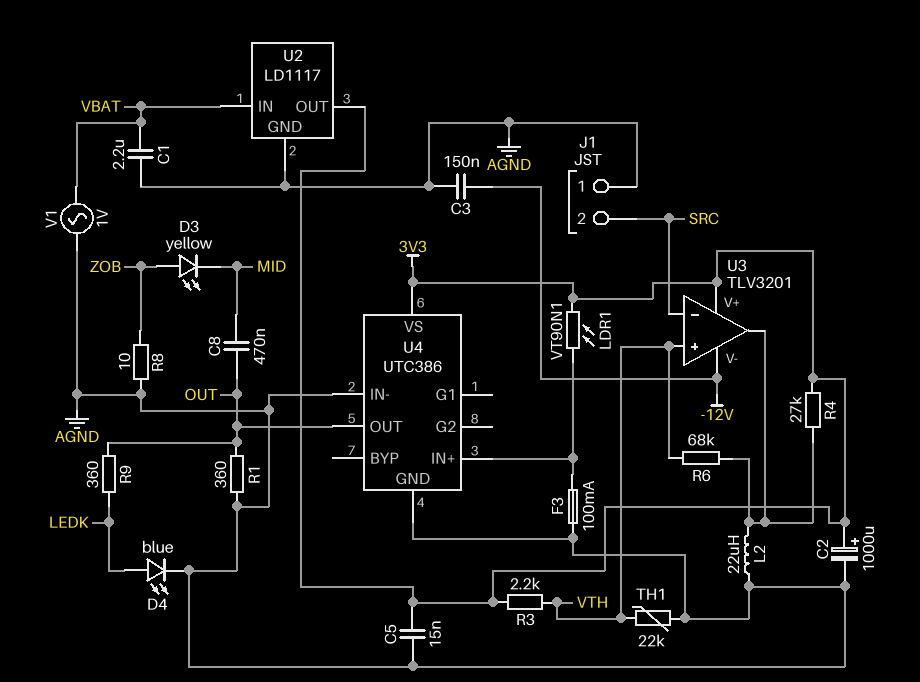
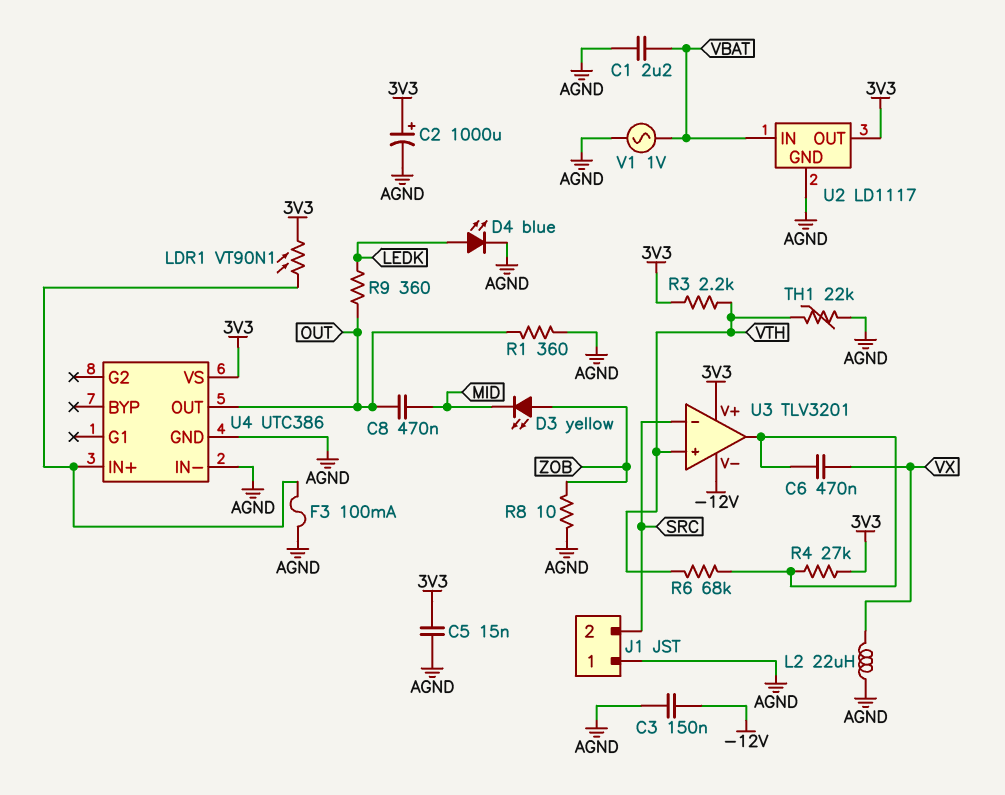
C6: none -> 470nF (U3/out, VX)
L2: 22uH (AGND, U3/out) -> 22uH (AGND, VX)

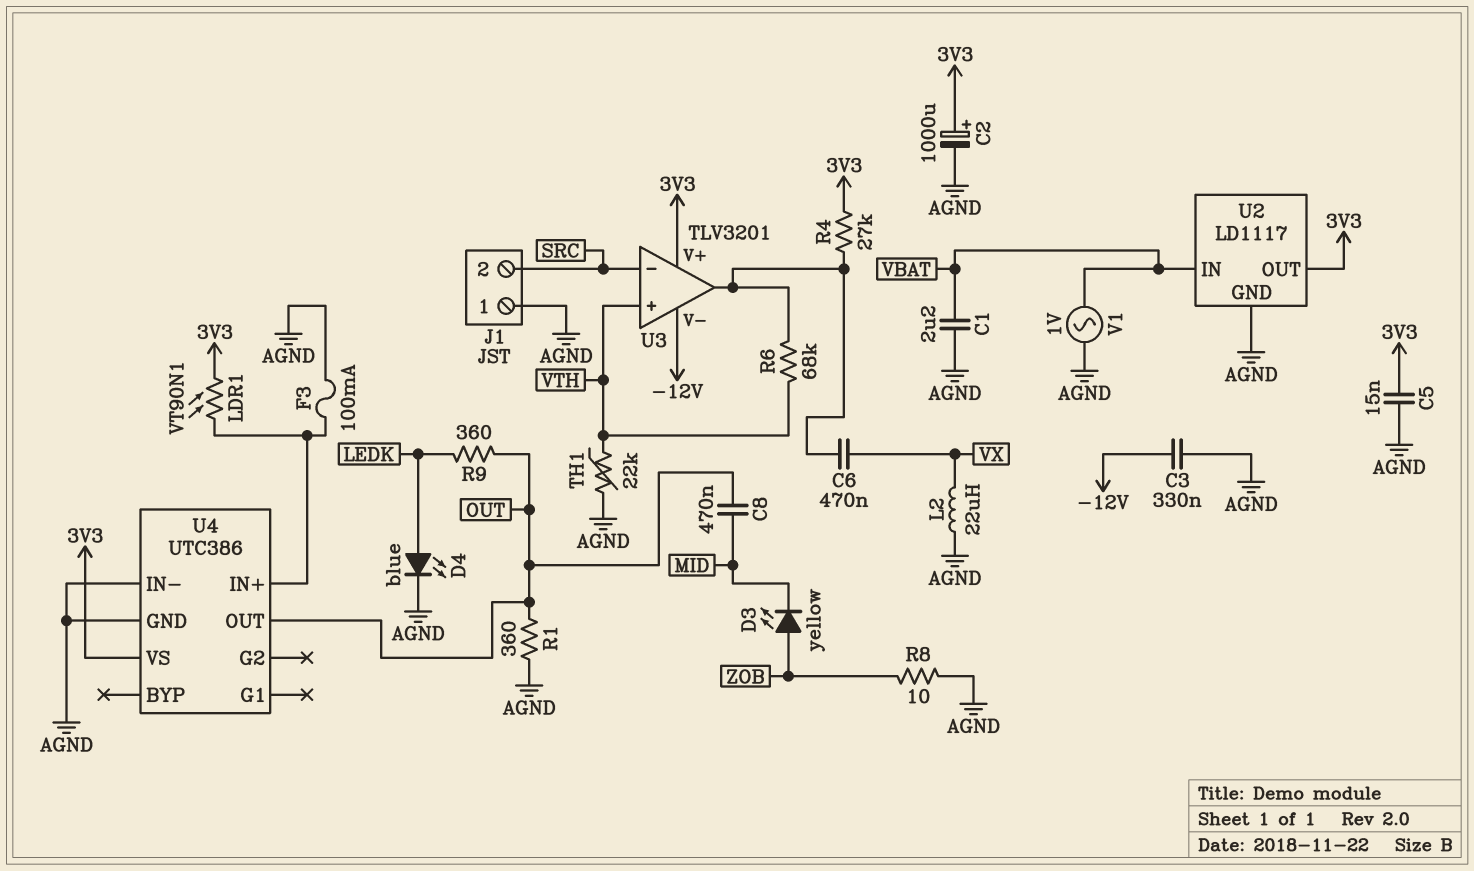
C3: 150nF (-12V, AGND) -> 330nF (-12V, AGND)
R3: 2.2k (3V3, VTH) -> none

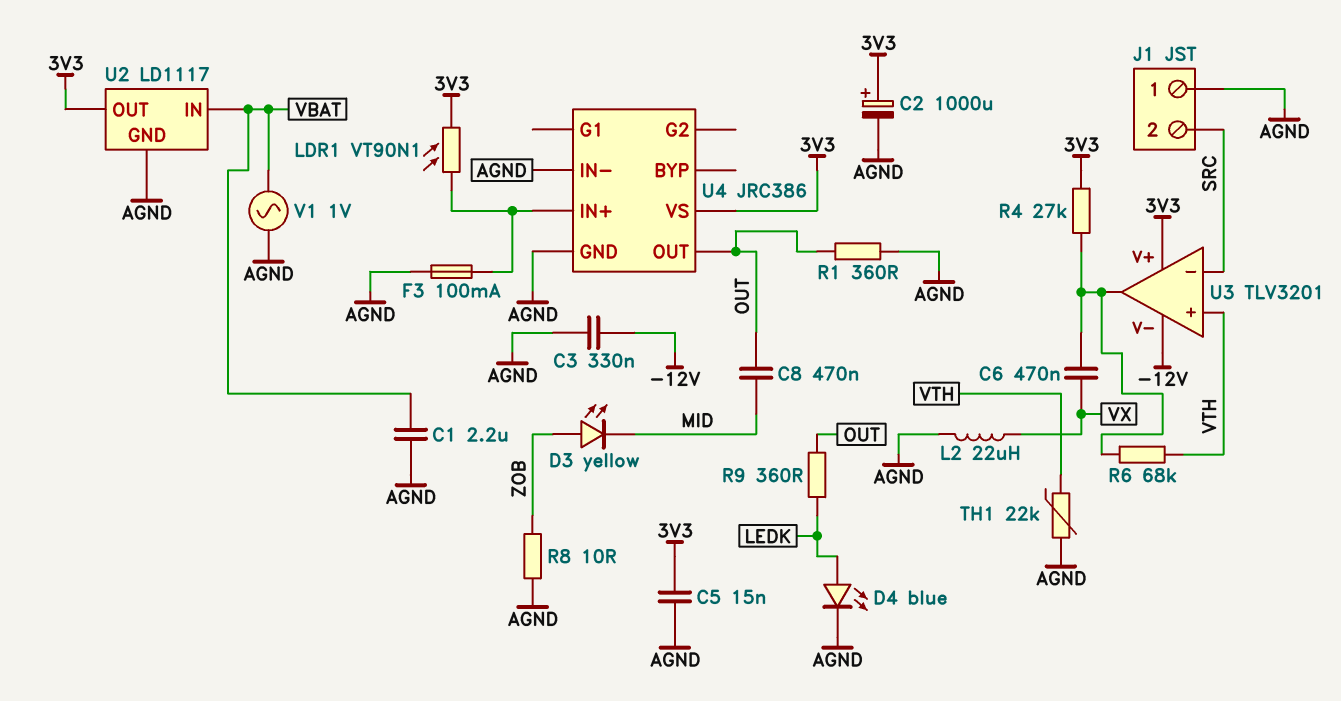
U4: UTC386 -> JRC386

